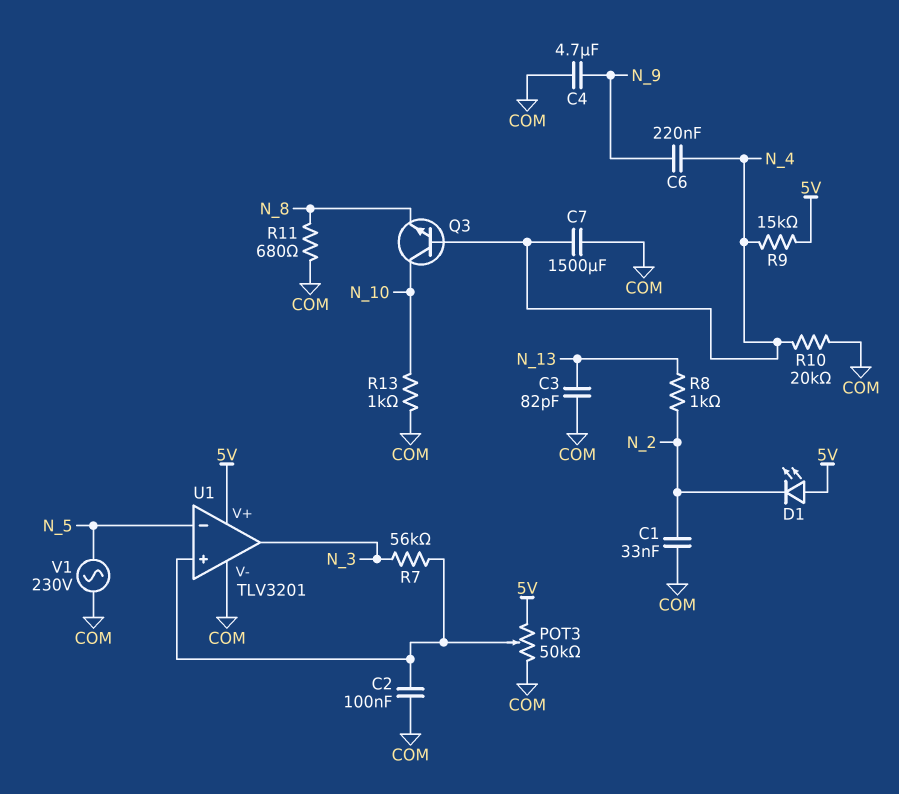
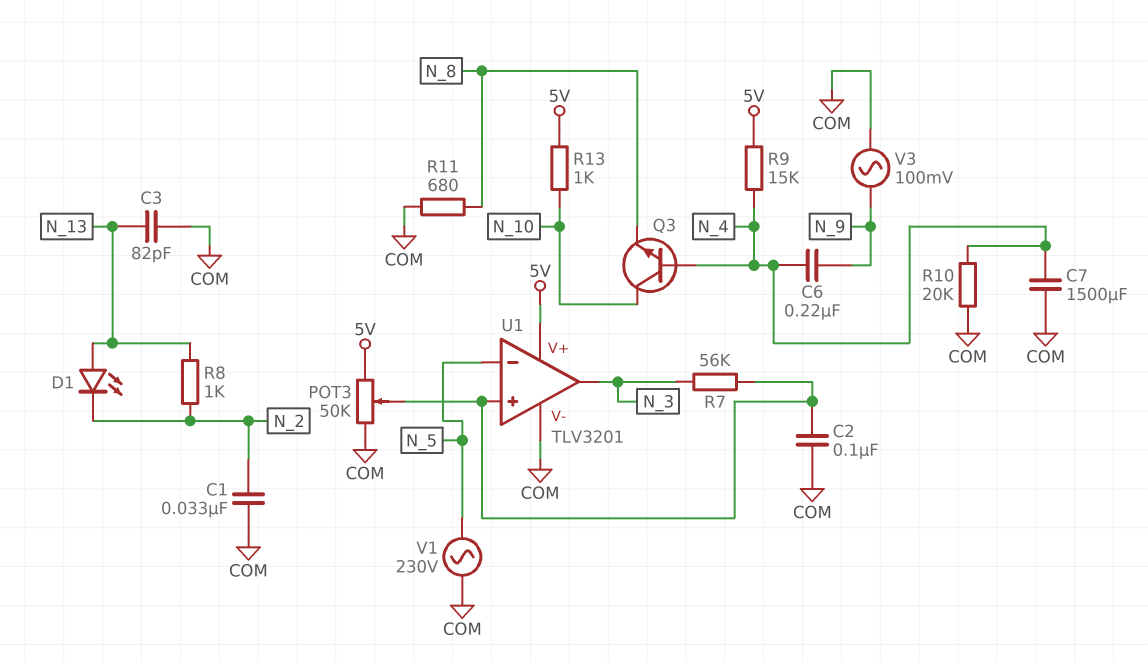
C4: 4.7uF (COM, N_9) -> none
D1: LED (A 5V, K N_2) -> LED (A N_13, K N_2)
R13: 1k (COM, N_10) -> 1k (5V, N_10)
V3: none -> AC 100mV (COM, N_9)

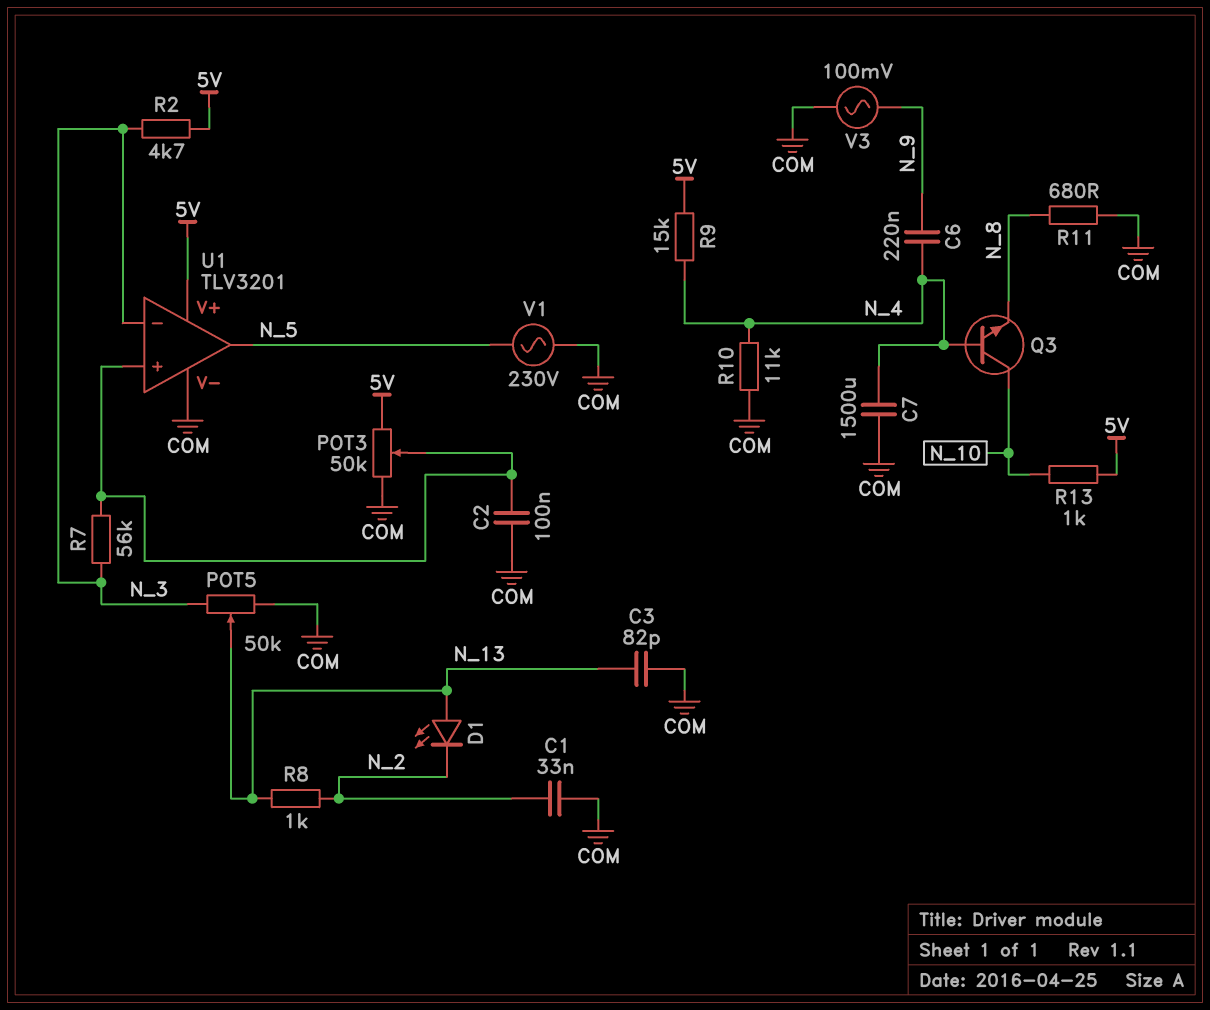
POT5: none -> 50k (COM, N_3, wiper N_13)
R2: none -> 4.7k (5V, N_3)
R10: 20k (COM, N_4) -> 11k (COM, N_4)
U1 pin in-: N_5 -> N_3
U1 pin out: N_3 -> N_5

